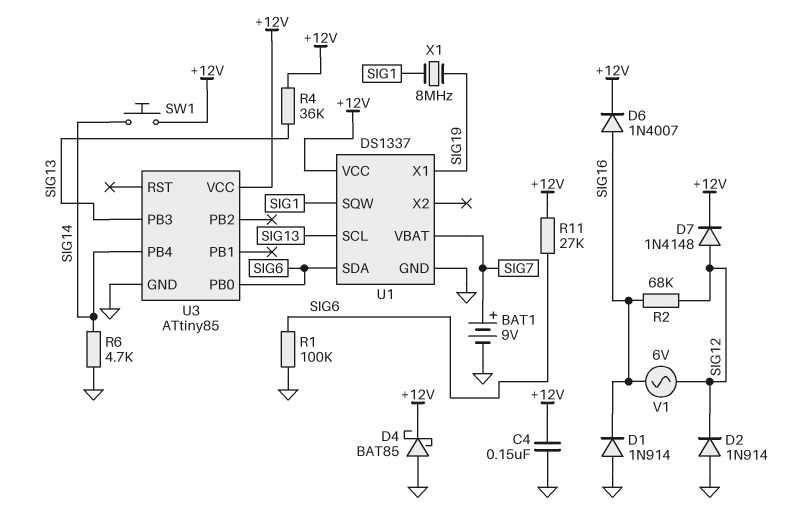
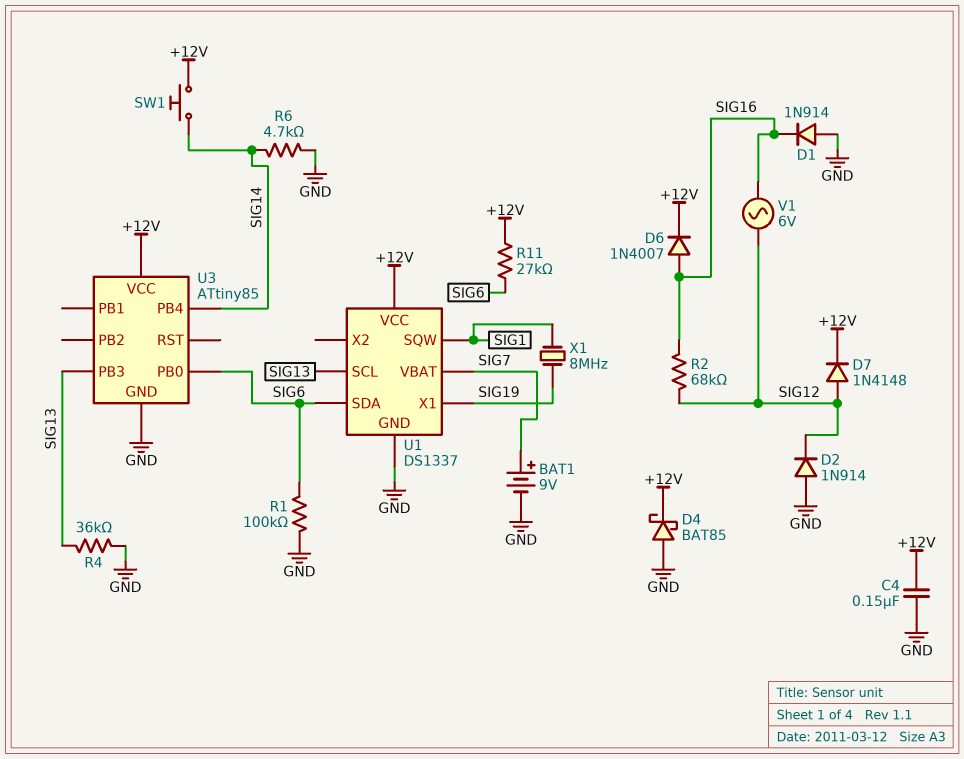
R4: 36k (+12V, SIG13) -> 36k (GND, SIG13)

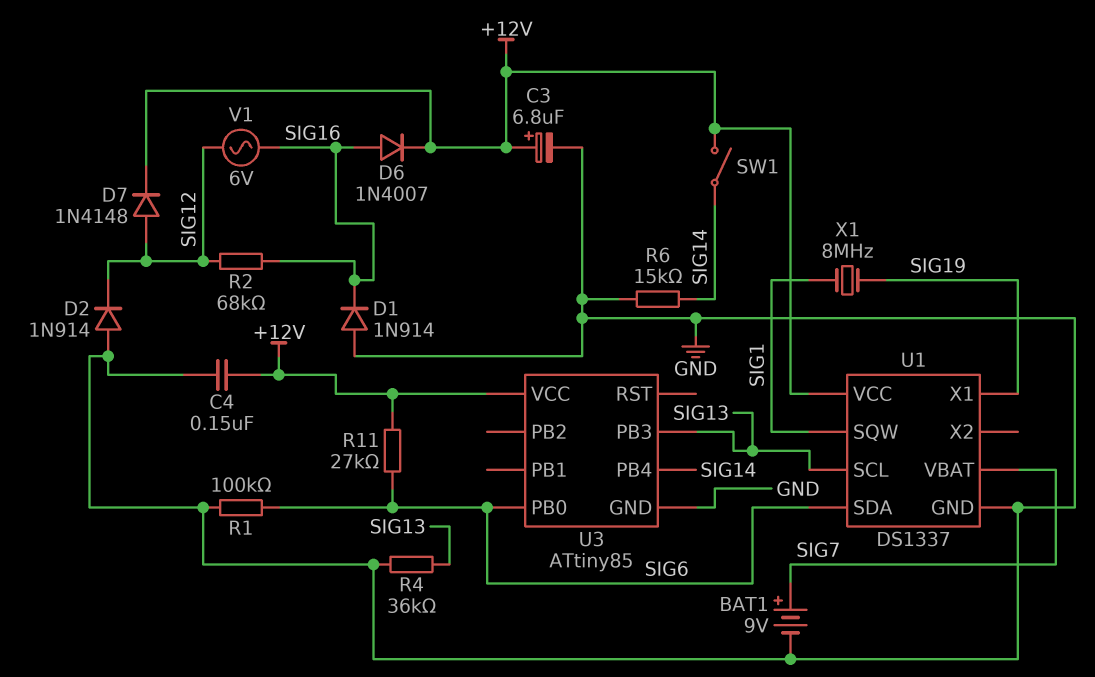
C3: none -> 6.8uF (plus +12V, minus GND)
D4: schottky BAT85 (A GND, K +12V) -> none
R6: 4.7k (GND, SIG14) -> 15k (GND, SIG14)
SW1: button (+12V, SIG14) -> switch (+12V, SIG14)

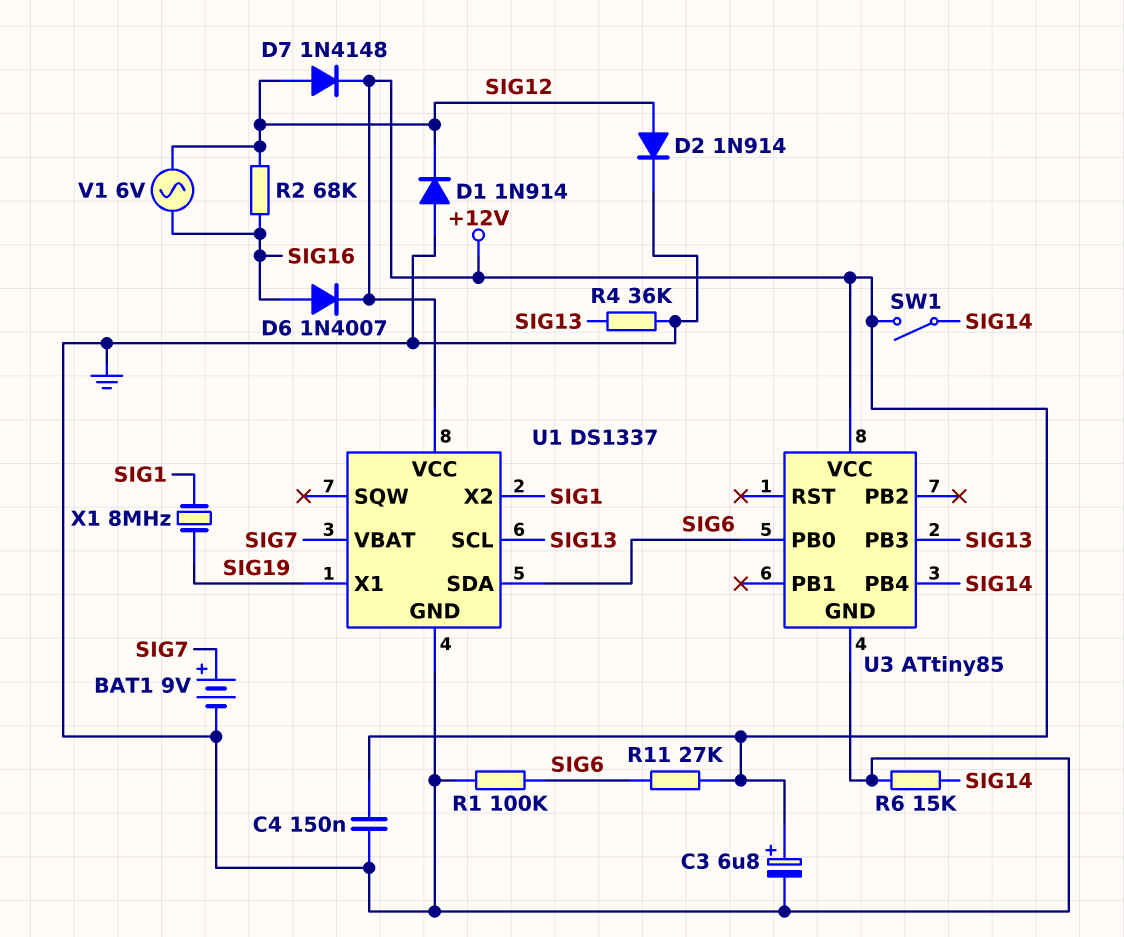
D1: diode 1N914 (A GND, K SIG16) -> diode 1N914 (A GND, K SIG12)
D2: diode 1N914 (A GND, K SIG12) -> diode 1N914 (A SIG12, K GND)
U1 pin SQW: SIG1 -> none
U1 pin X2: none -> SIG1

